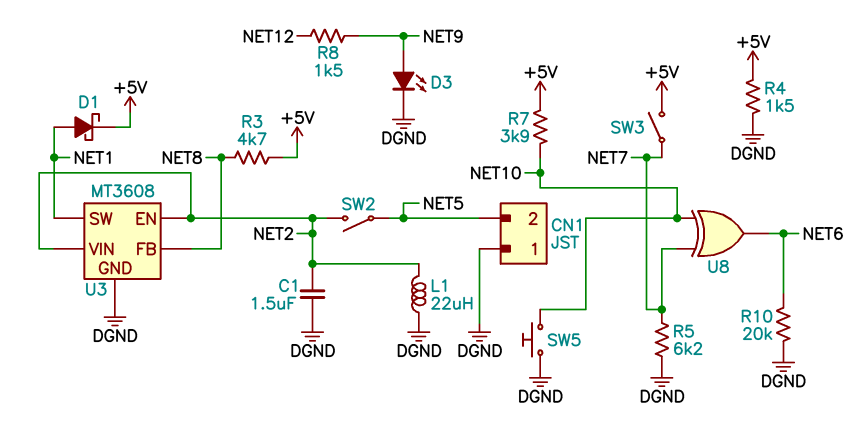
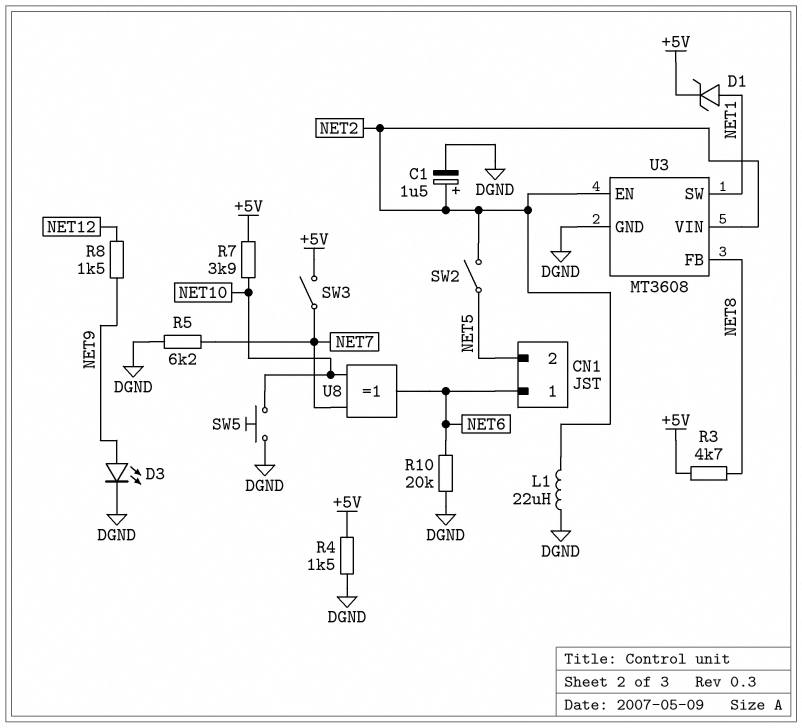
C1: 1.5uF (DGND, NET2) -> 1.5uF (plus NET2, minus DGND)
CN1 pin 1: DGND -> NET6
D1: schottky (A NET1, K +5V) -> zener (A NET1, K +5V)

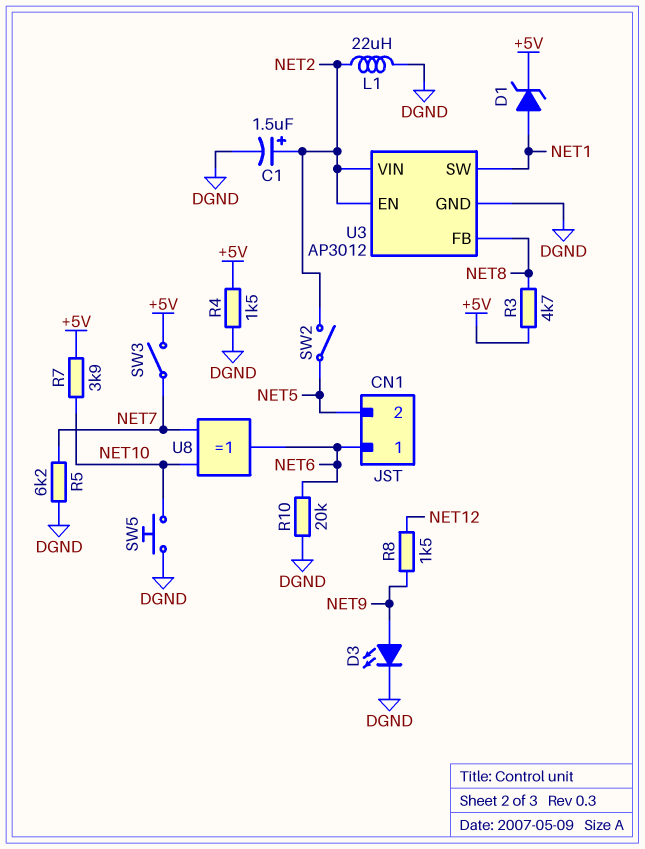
U3: MT3608 -> AP3012

